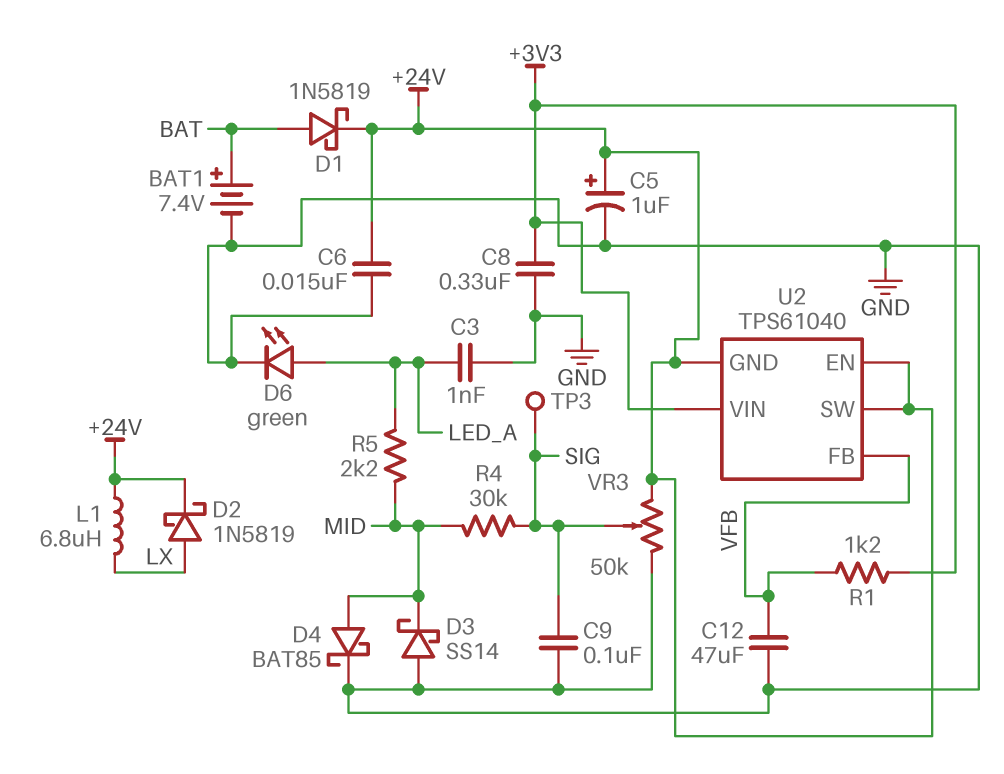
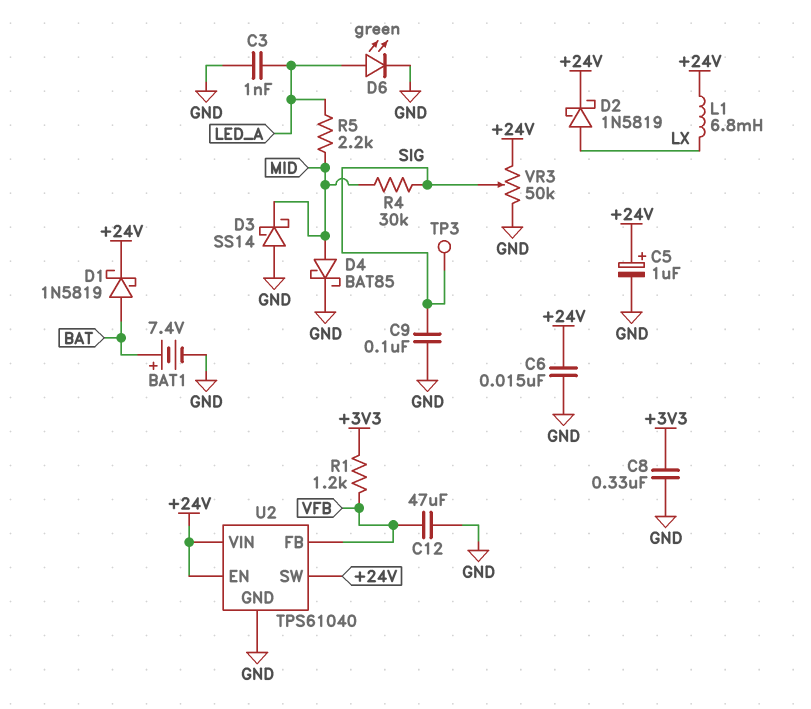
L1: 6.8uH (+24V, LX) -> 6.8mH (+24V, LX)
U2 pin GND: +24V -> GND
U2 pin VIN: +3V3 -> +24V

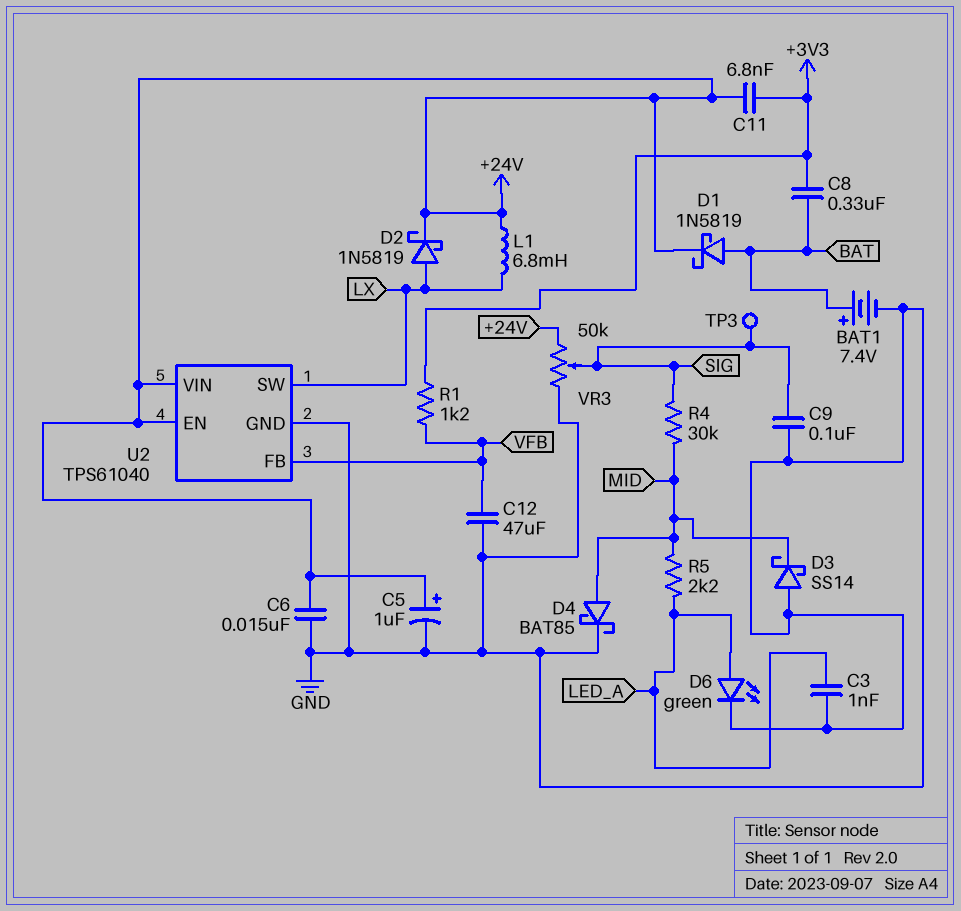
C8: 330nF (+3V3, GND) -> 330nF (+3V3, BAT)
C11: none -> 6.8nF (+3V3, +24V)
U2 pin SW: +24V -> LX

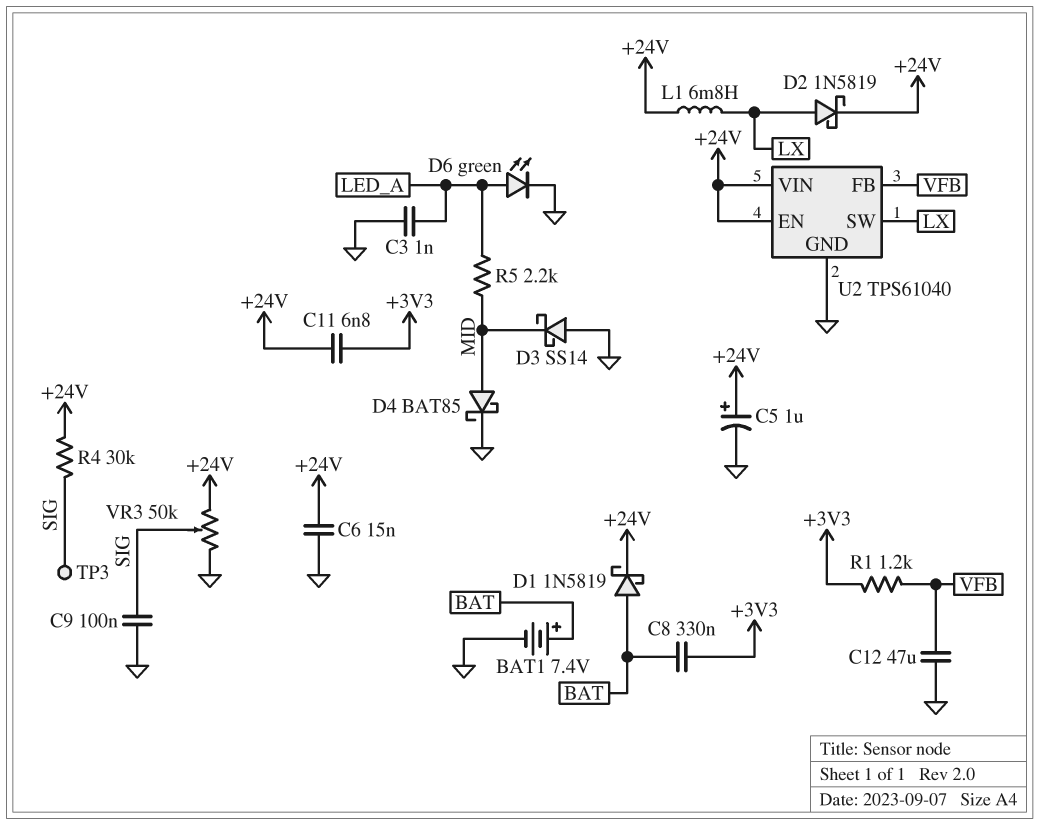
R4: 30k (MID, SIG) -> 30k (+24V, SIG)

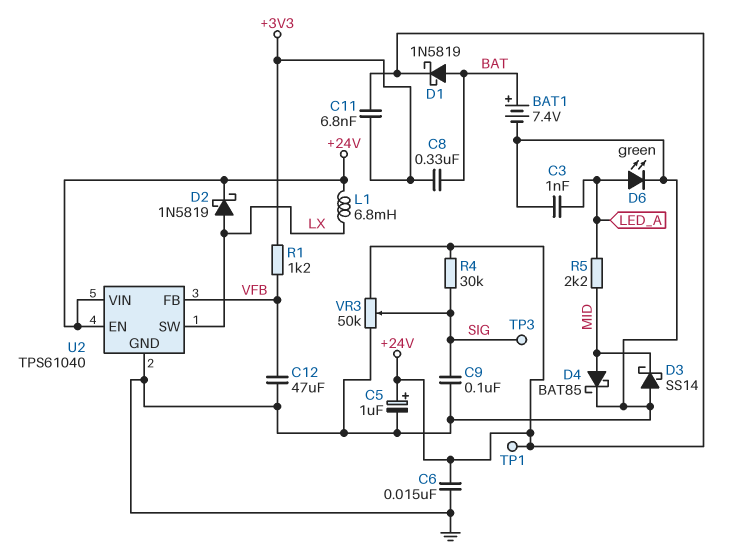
TP1: none -> test point (+24V)

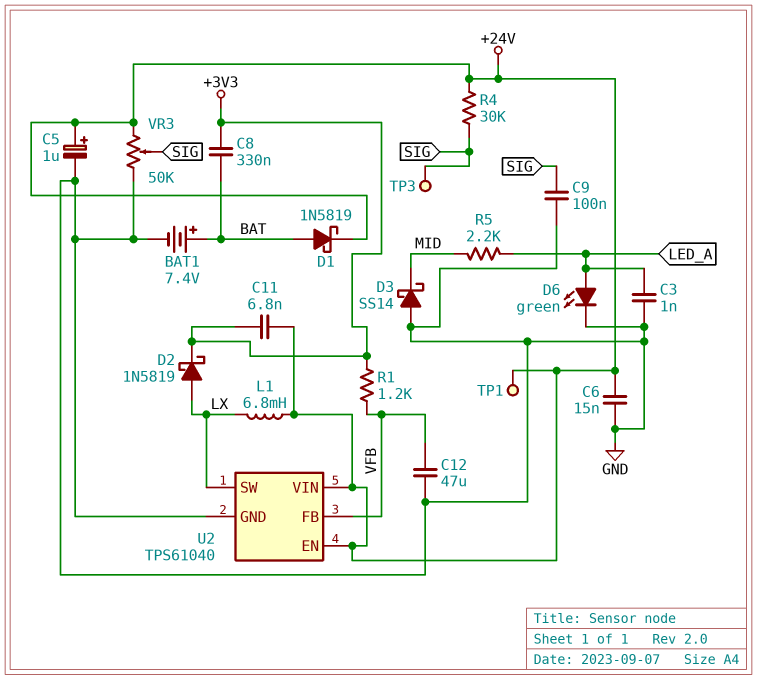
D2: schottky 1N5819 (A LX, K +24V) -> schottky 1N5819 (A LX, K +3V3)
D4: schottky BAT85 (A MID, K GND) -> none

